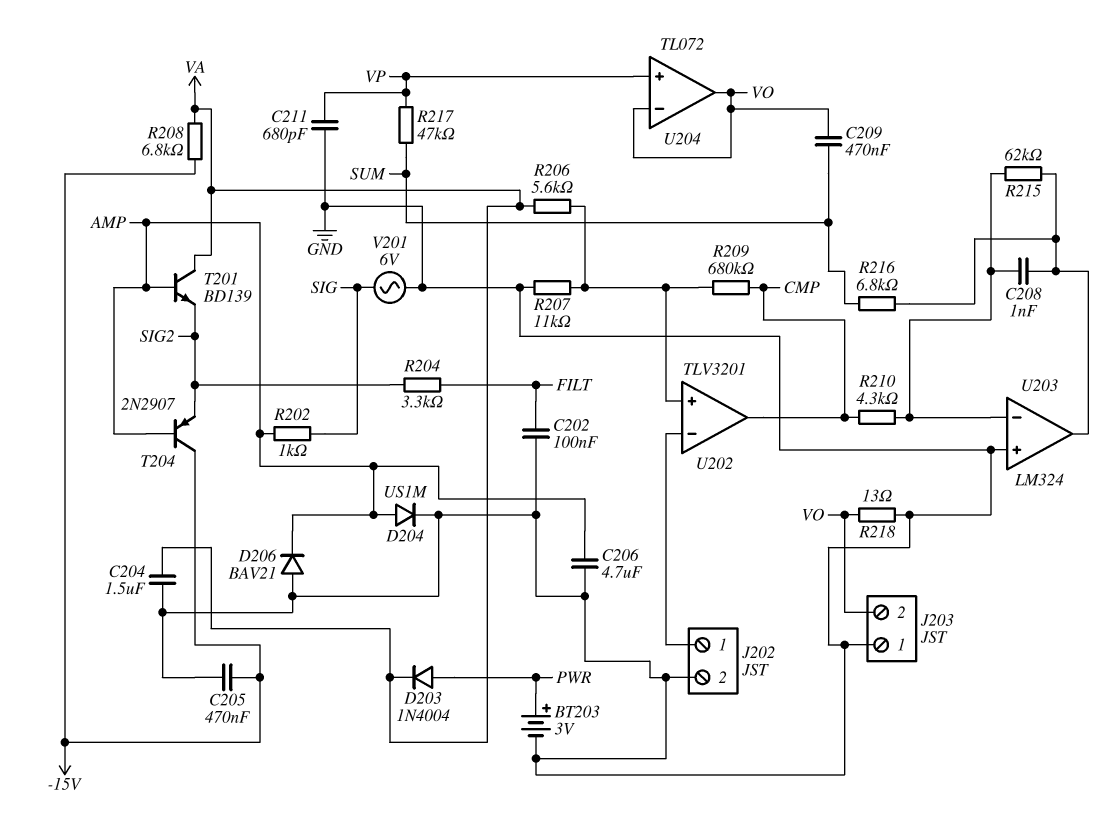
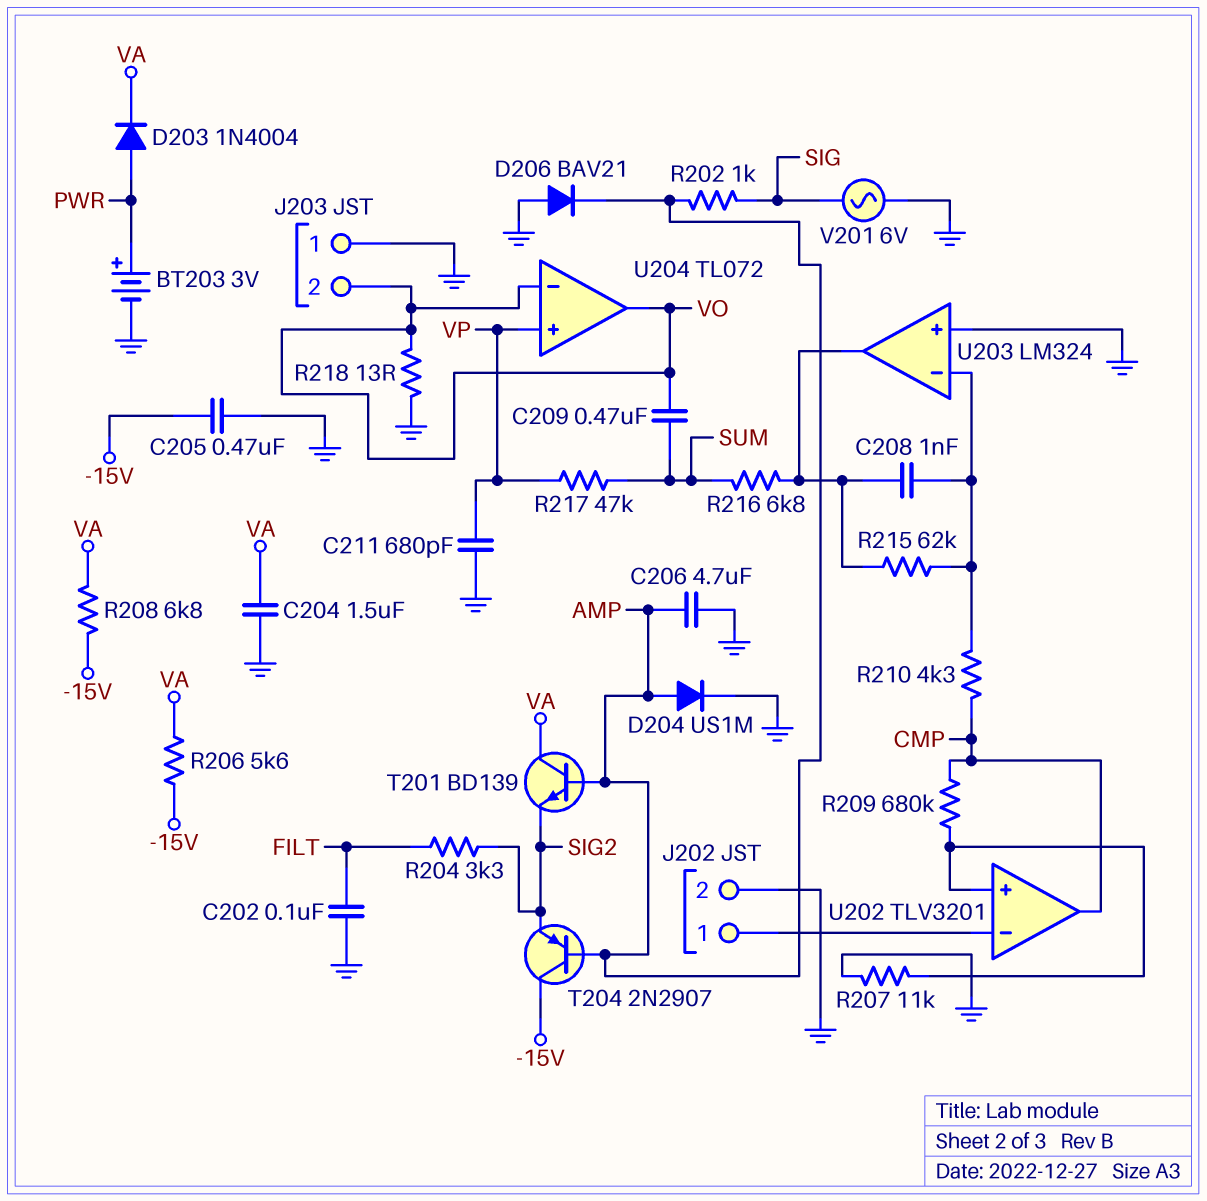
R206: 5.6k (U202/in+, VA) -> 5.6k (-15V, VA)

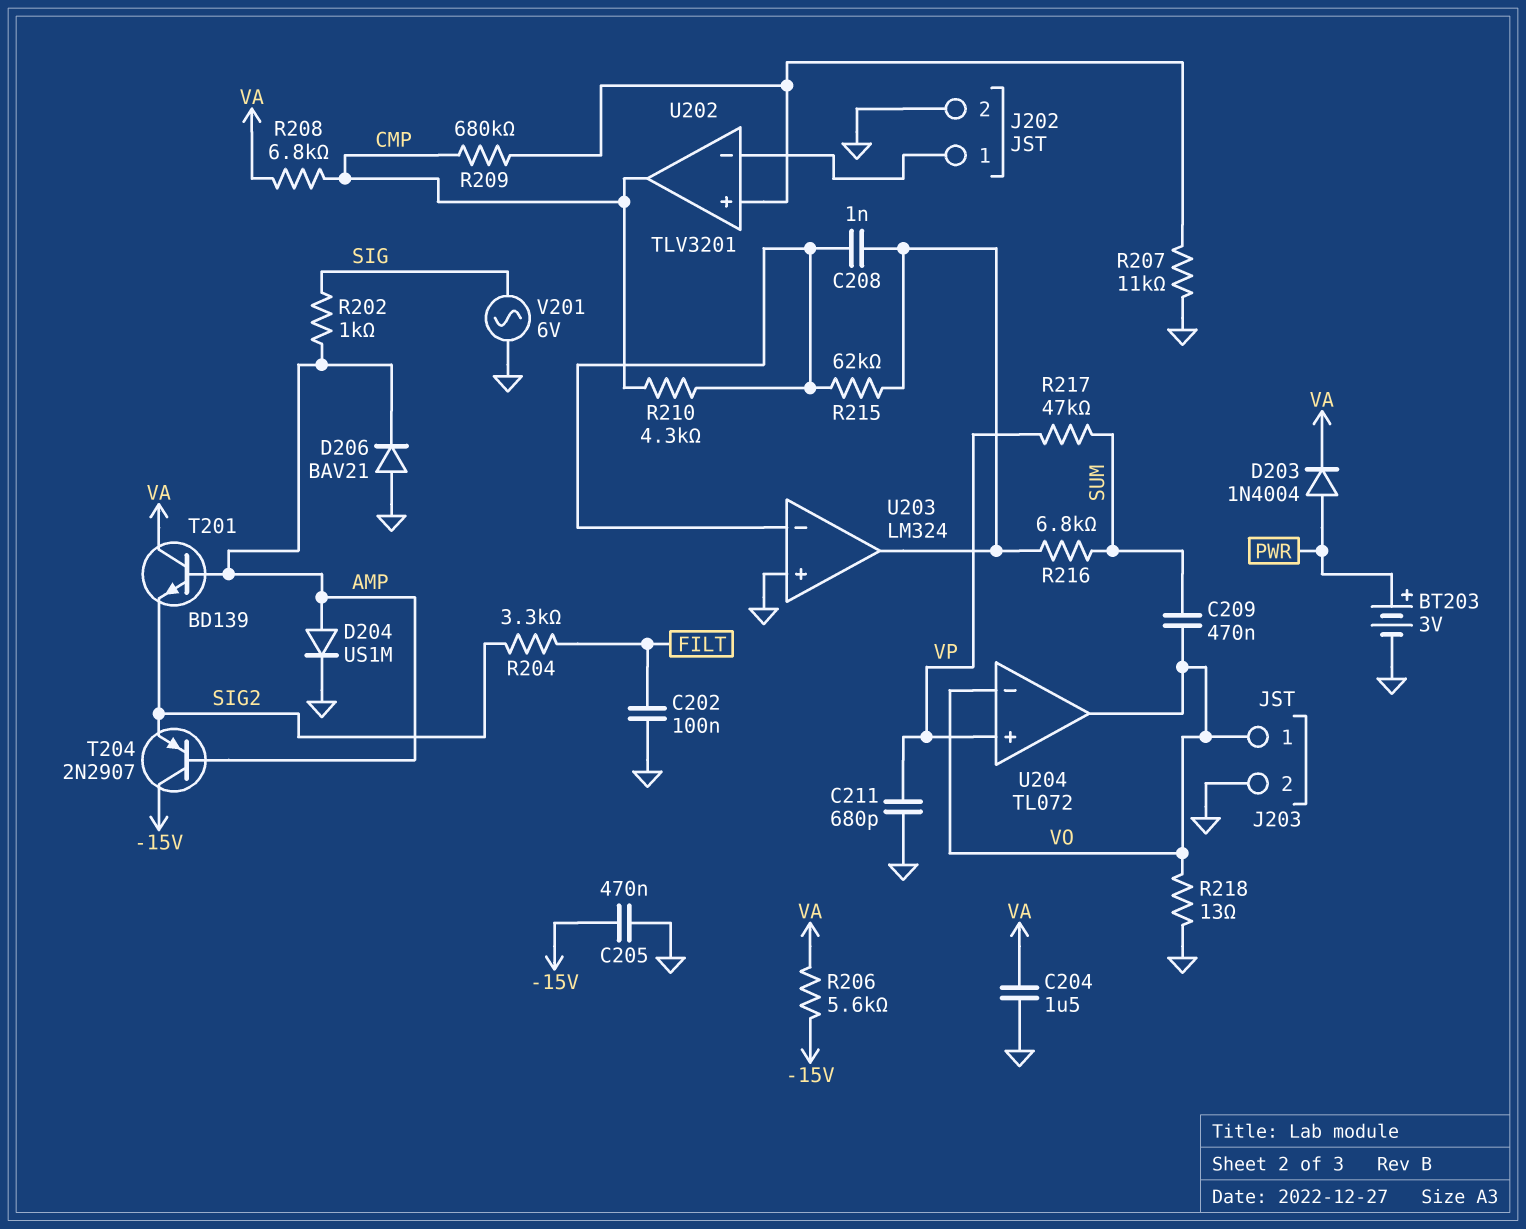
C206: 4.7uF (AMP, GND) -> none
J203 pin 1: GND -> VO
J203 pin 2: VO -> GND
R208: 6.8k (-15V, VA) -> 6.8k (CMP, VA)

